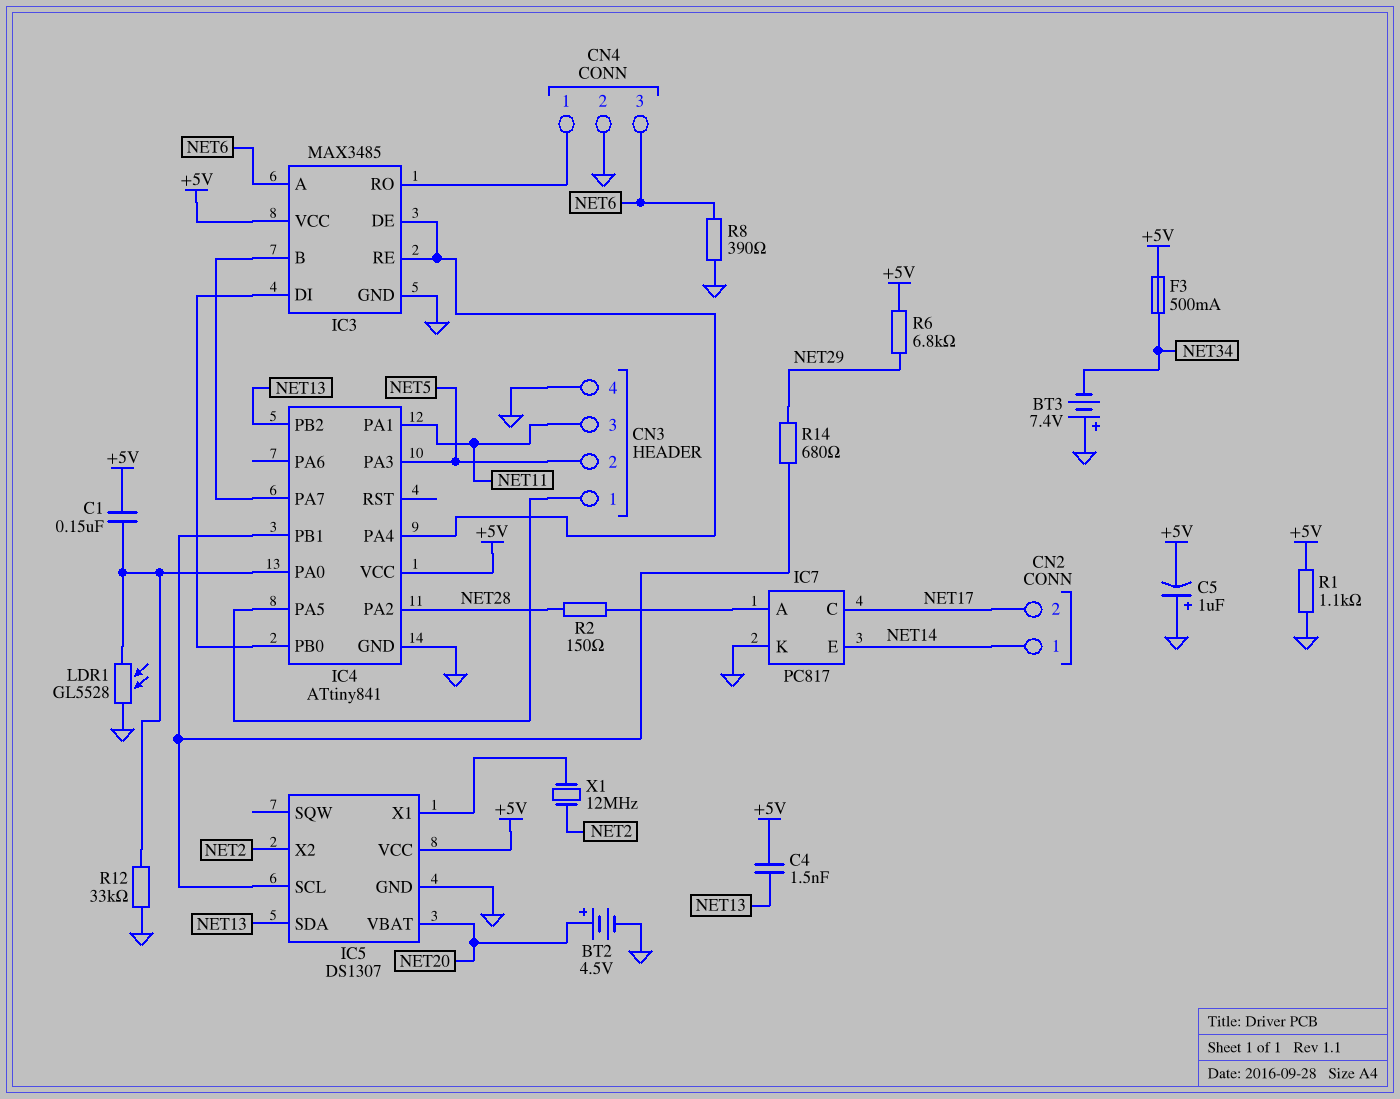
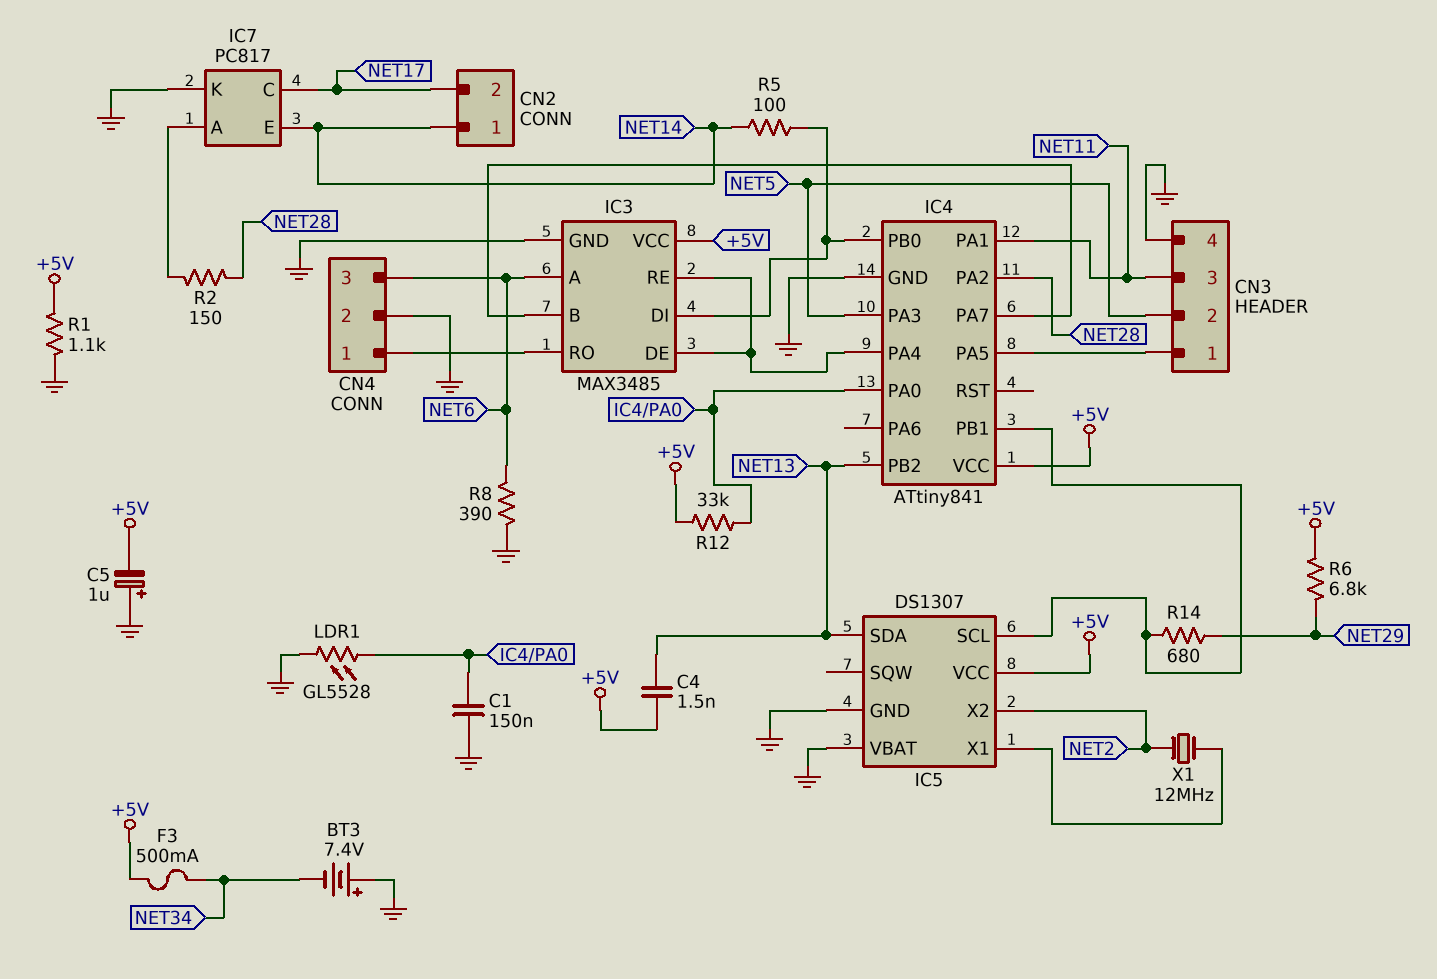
BT2: 4.5V (plus NET20, minus GND) -> none
C1: 150nF (+5V, IC4/PA0) -> 150nF (GND, IC4/PA0)
IC5 pin VBAT: NET20 -> GND
R5: none -> 100 (IC3/DI, NET14)
R12: 33k (GND, IC4/PA0) -> 33k (+5V, IC4/PA0)

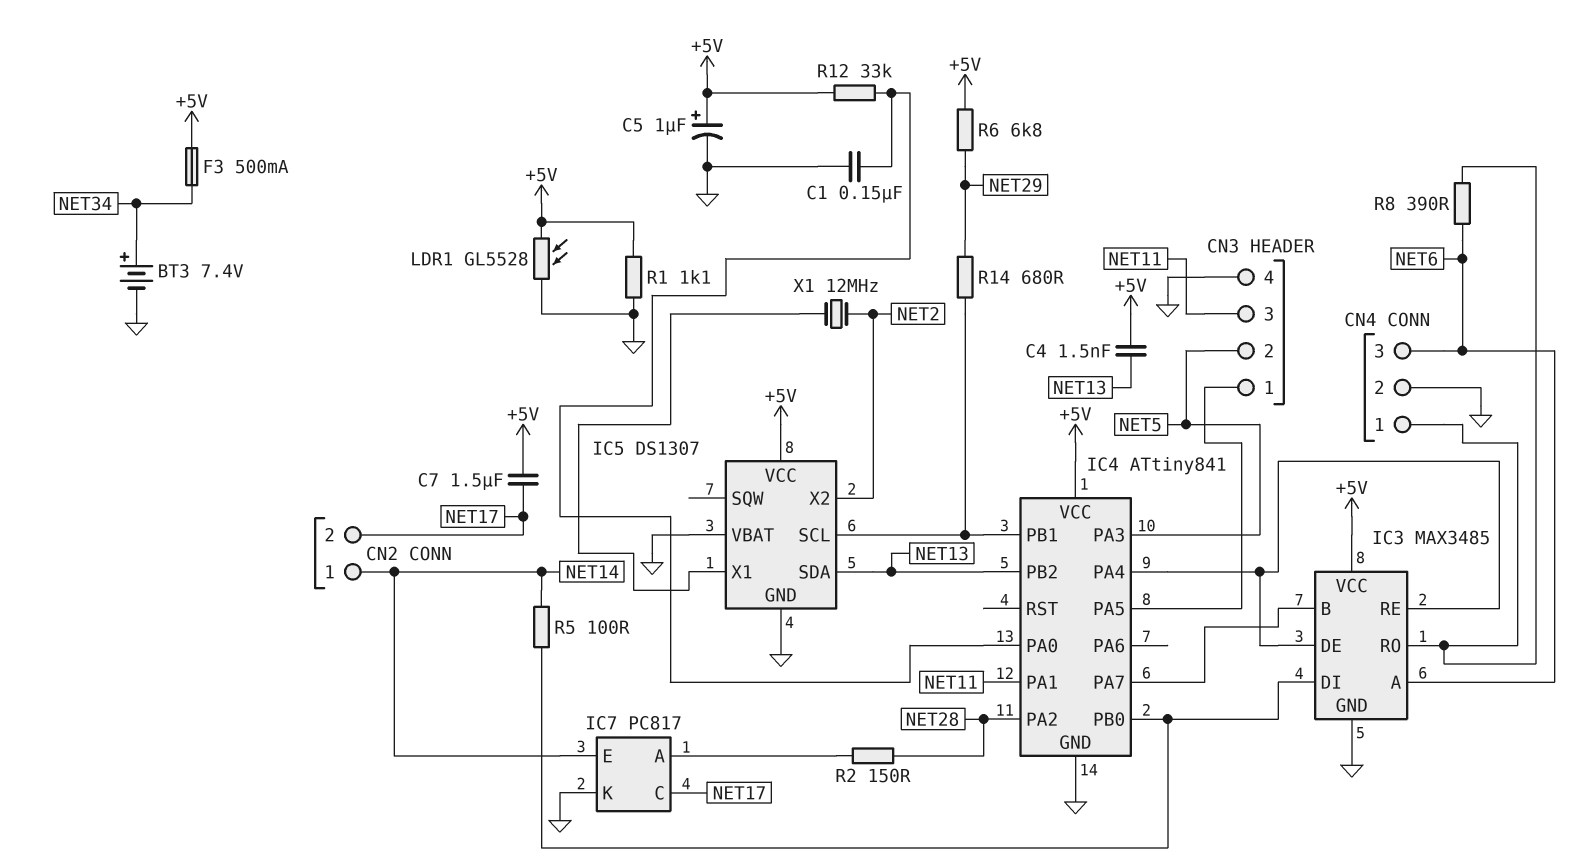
BT3: 7.4V (plus GND, minus NET34) -> 7.4V (plus NET34, minus GND)
C5: 1uF (plus GND, minus +5V) -> 1uF (plus +5V, minus GND)
C7: none -> 1.5uF (+5V, NET17)
LDR1: GL5528 (GND, IC4/PA0) -> GL5528 (+5V, GND)
R8: 390 (GND, NET6) -> 390 (CN4/1, NET6)

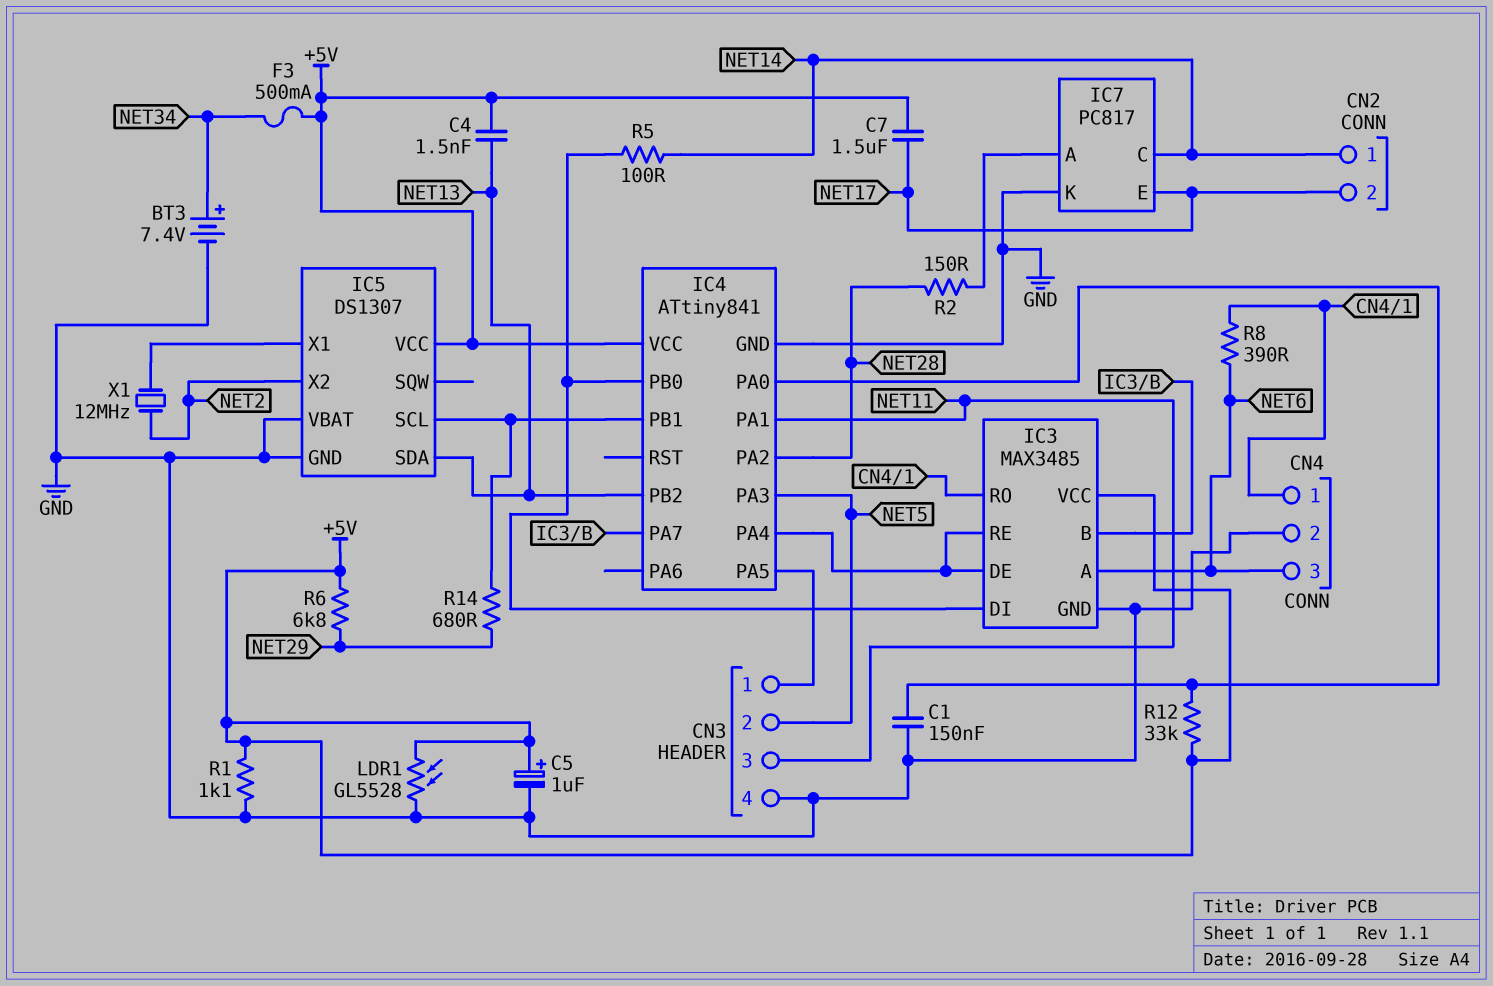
IC7 pin C: NET17 -> NET14
IC7 pin E: NET14 -> NET17

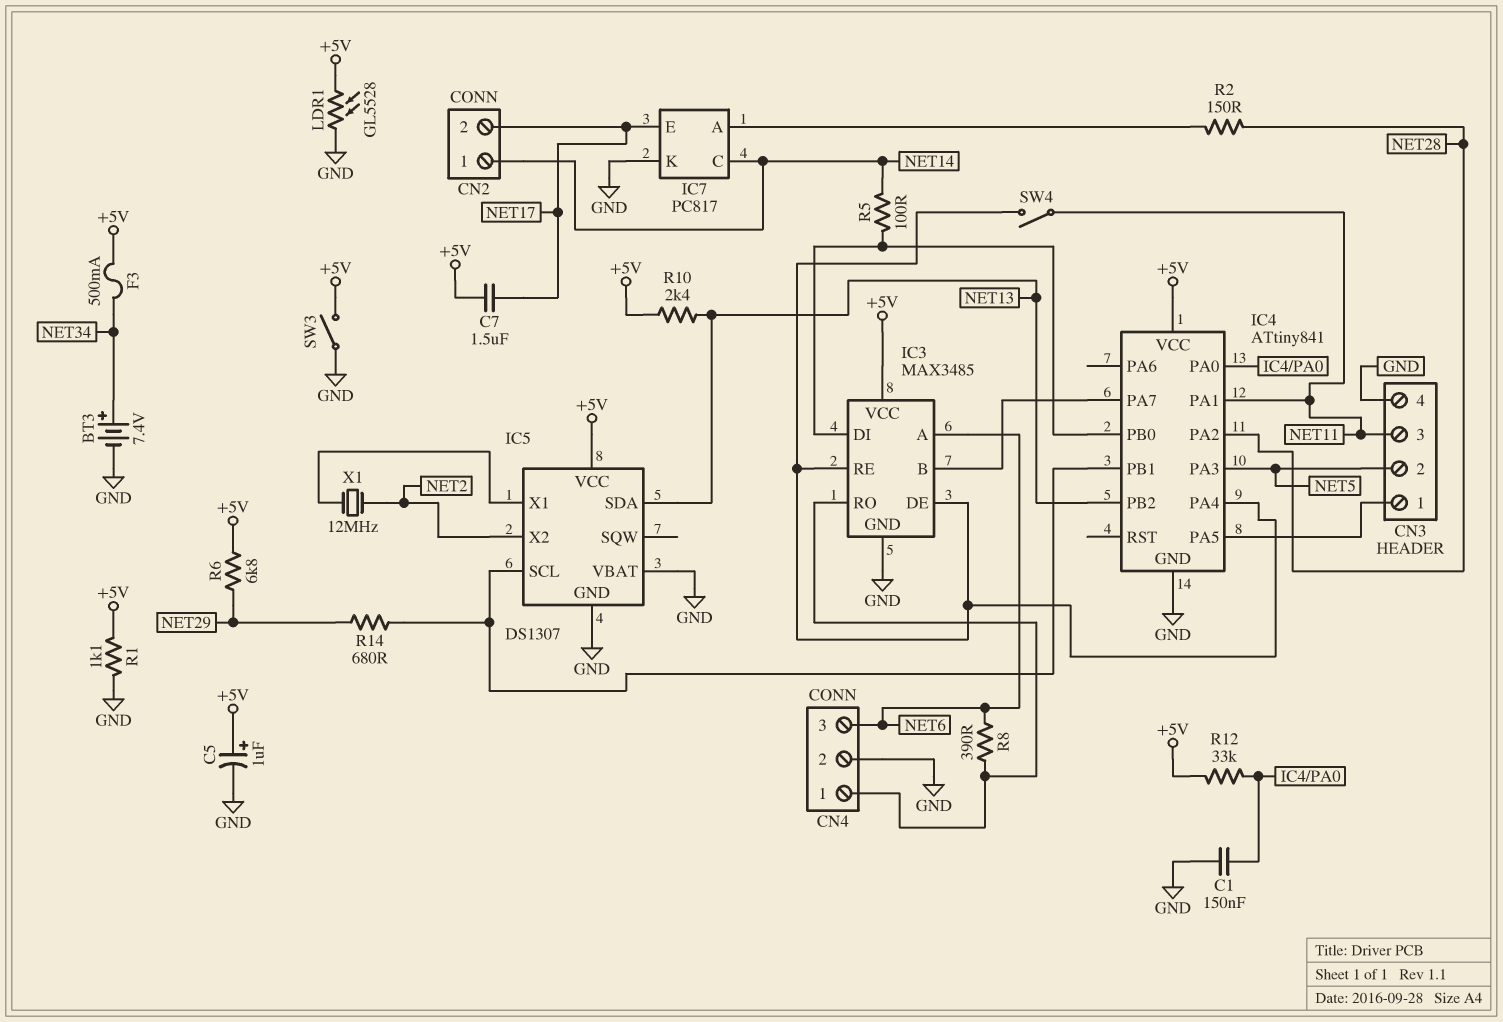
C4: 1.5nF (+5V, NET13) -> none
R10: none -> 2.4k (+5V, NET13)
SW3: none -> switch (+5V, GND)
SW4: none -> switch (IC3/DE, NET11)

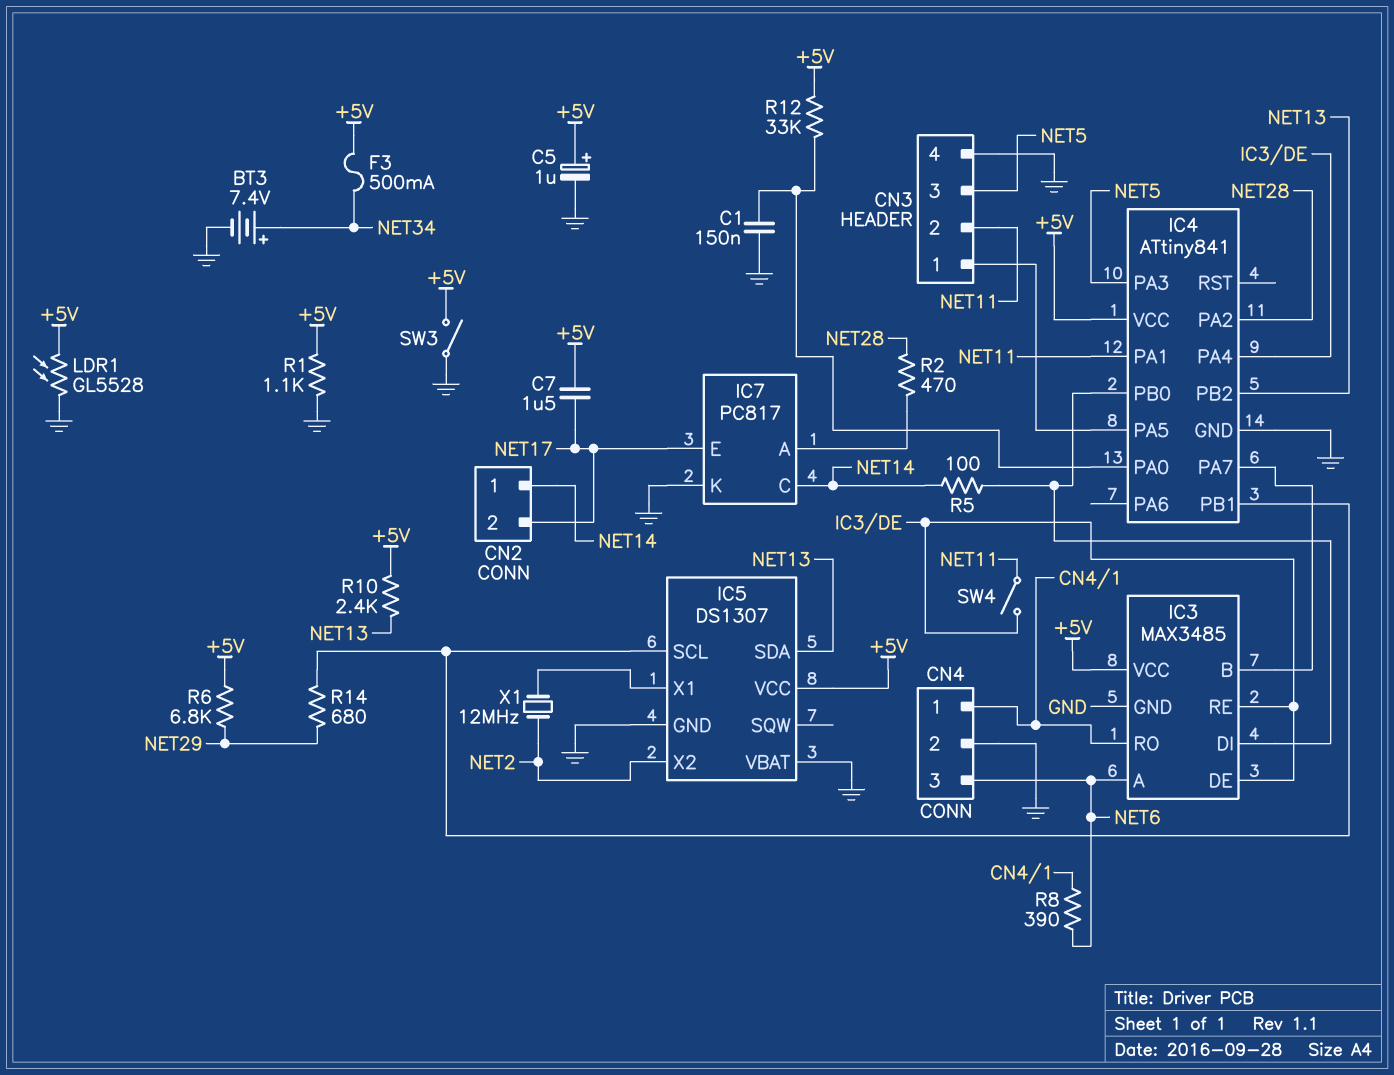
CN3 pin 2: NET5 -> NET11
CN3 pin 3: NET11 -> NET5
R2: 150 (IC7/A, NET28) -> 470 (IC7/A, NET28)

